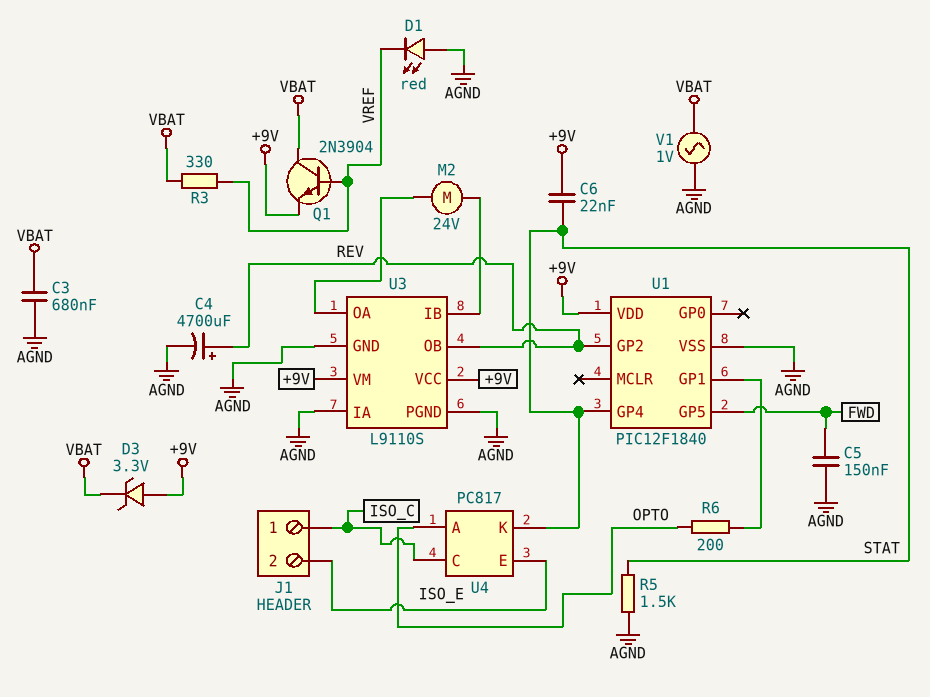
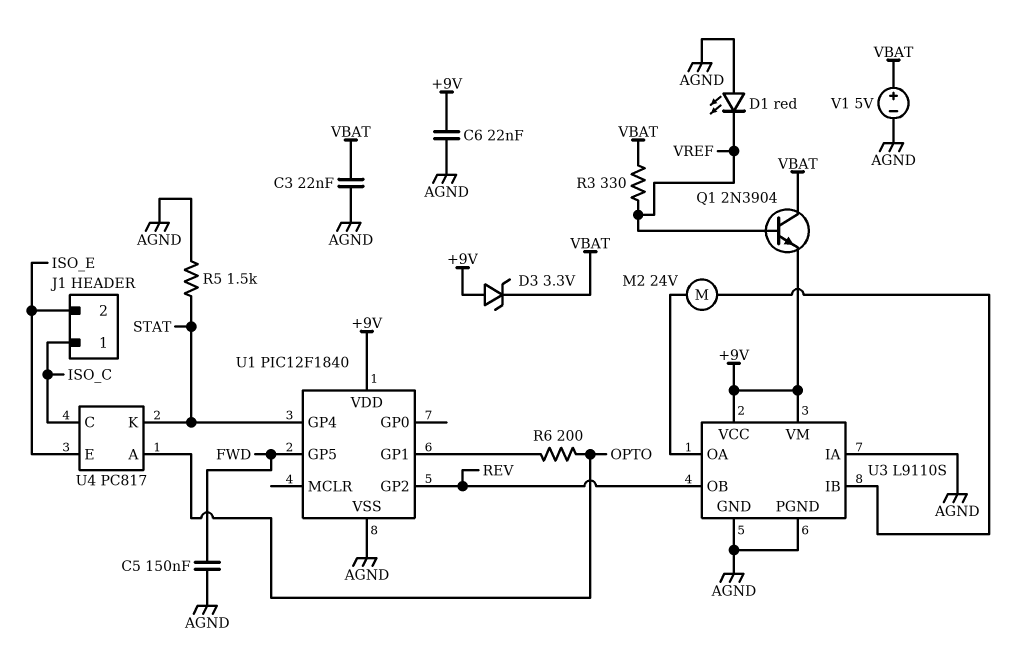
C3: 680nF (AGND, VBAT) -> 22nF (AGND, VBAT)
C4: 4700uF (plus REV, minus AGND) -> none
C6: 22nF (+9V, STAT) -> 22nF (+9V, AGND)
V1: AC 1V (AGND, VBAT) -> 5V (plus VBAT, minus AGND)

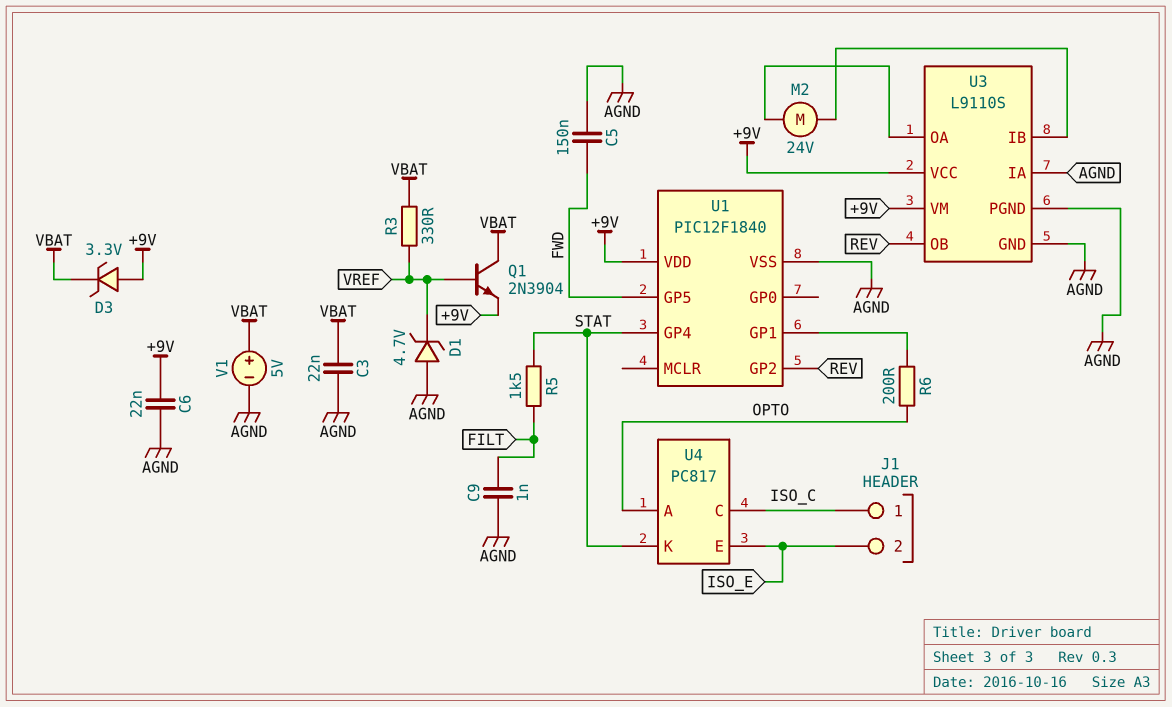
C9: none -> 1nF (AGND, FILT)
D1: LED red (A AGND, K VREF) -> zener 4.7V (A AGND, K VREF)
R5: 1.5k (AGND, STAT) -> 1.5k (FILT, STAT)

